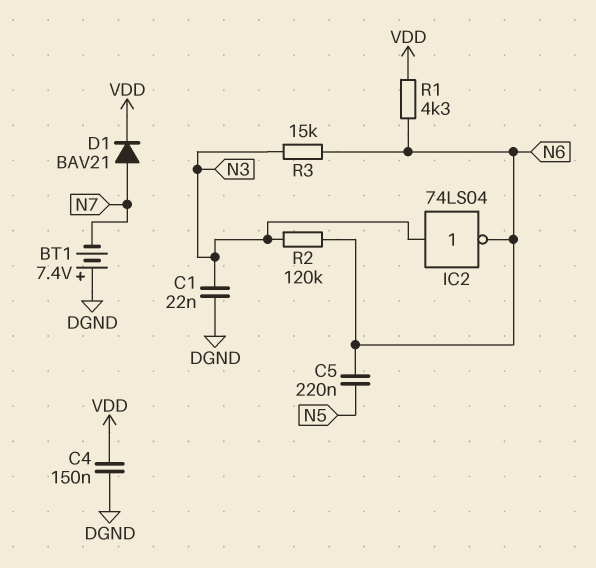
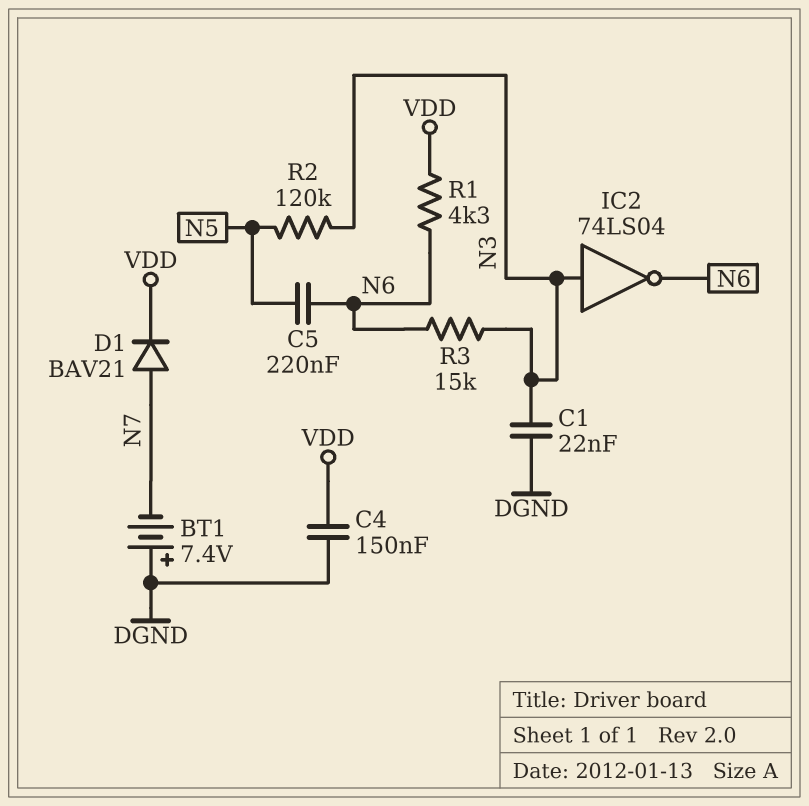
R2: 120k (N3, N6) -> 120k (N3, N5)

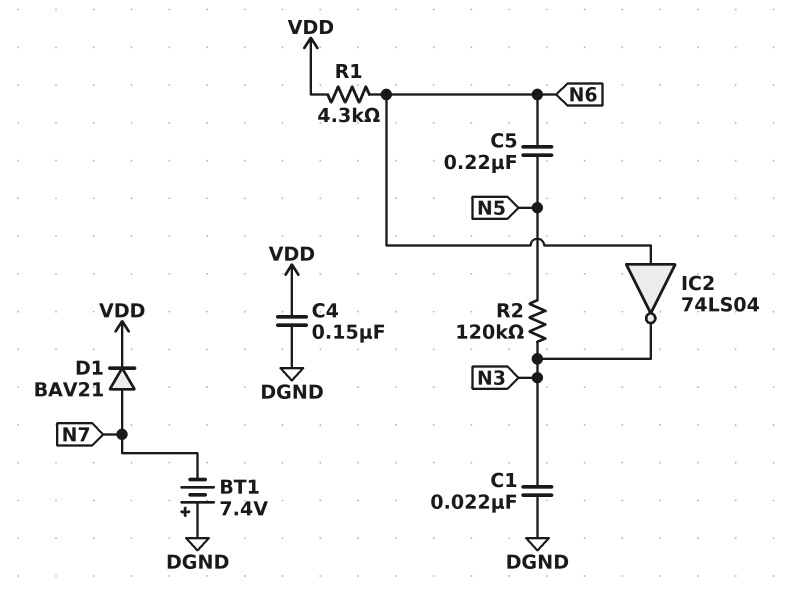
IC2: NOT 74LS04 (in N3, out N6) -> NOT 74LS04 (in N6, out N3)
R3: 15k (N3, N6) -> none

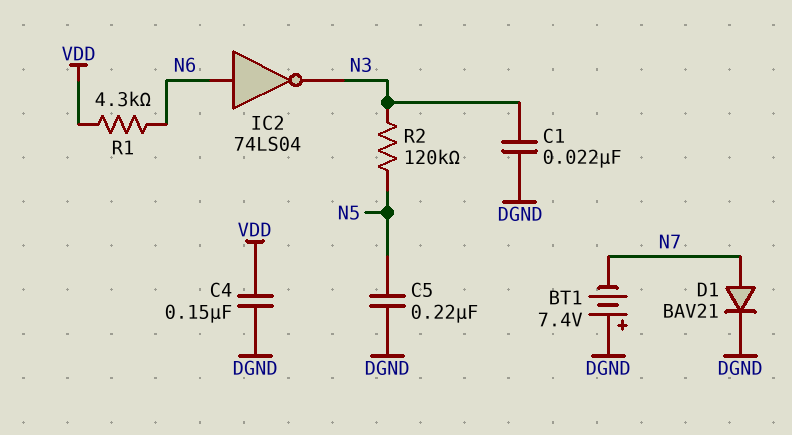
C5: 220nF (N5, N6) -> 220nF (DGND, N5)
D1: diode BAV21 (A N7, K VDD) -> diode BAV21 (A N7, K DGND)

